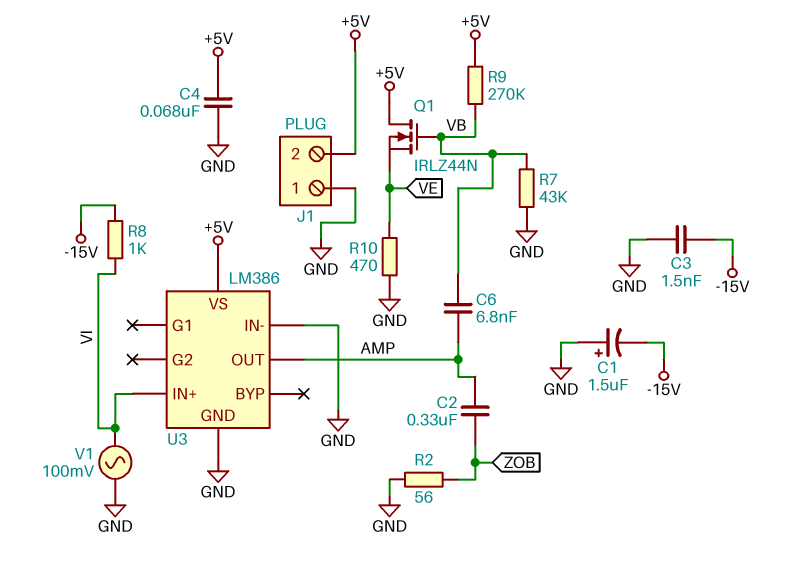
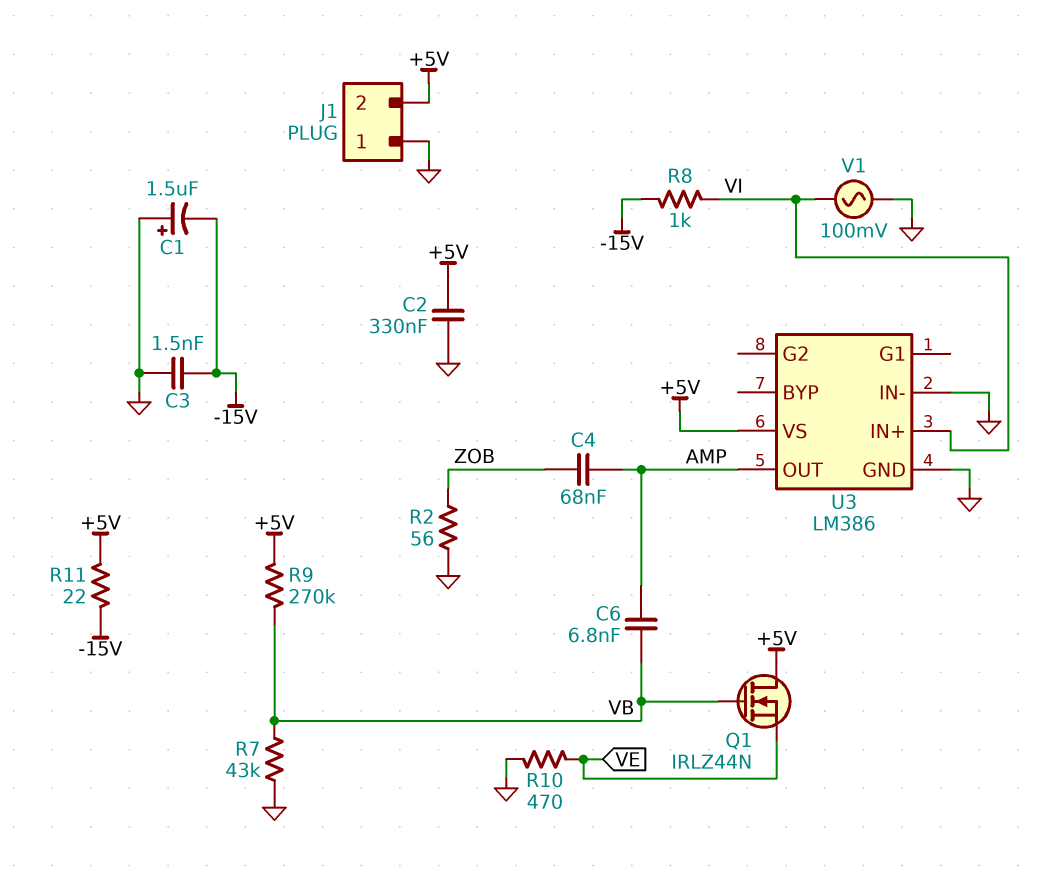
C2: 330nF (AMP, ZOB) -> 330nF (+5V, GND)
C4: 68nF (+5V, GND) -> 68nF (AMP, ZOB)
R11: none -> 22 (+5V, -15V)

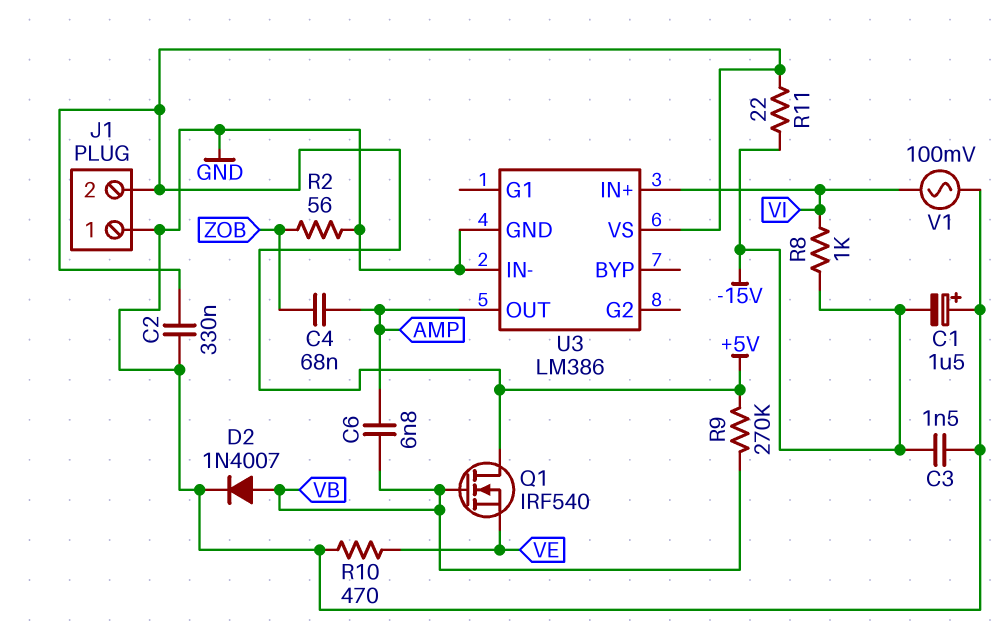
D2: none -> diode 1N4007 (A VB, K GND)
Q1: NMOS IRLZ44N (G VB, D +5V, S VE) -> NMOS IRF540 (G VB, D +5V, S VE)
R7: 43k (GND, VB) -> none

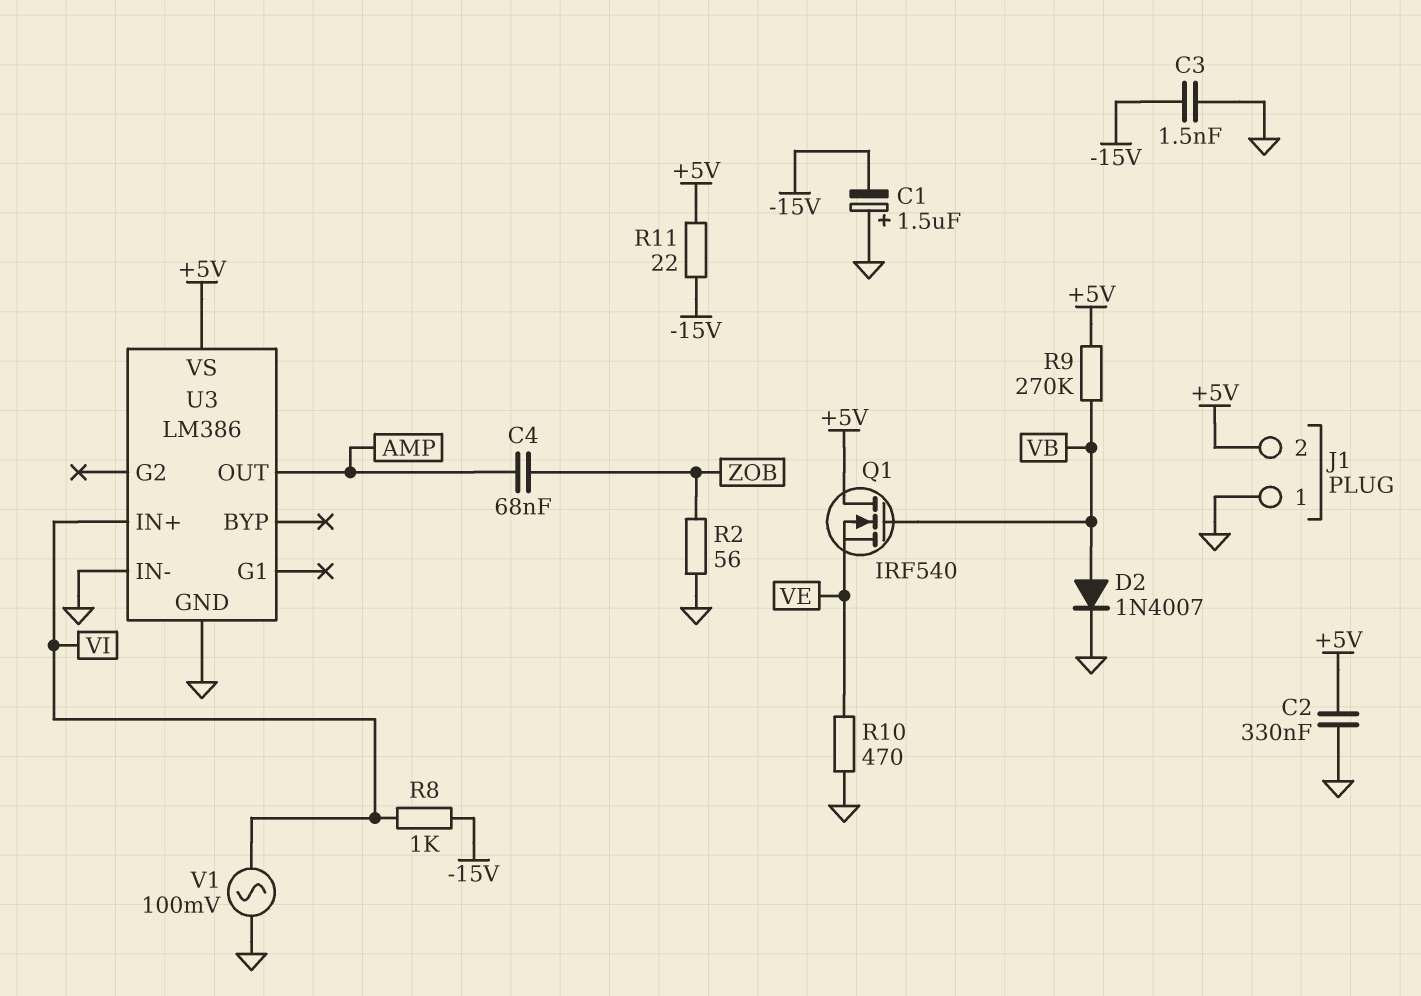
C6: 6.8nF (AMP, VB) -> none

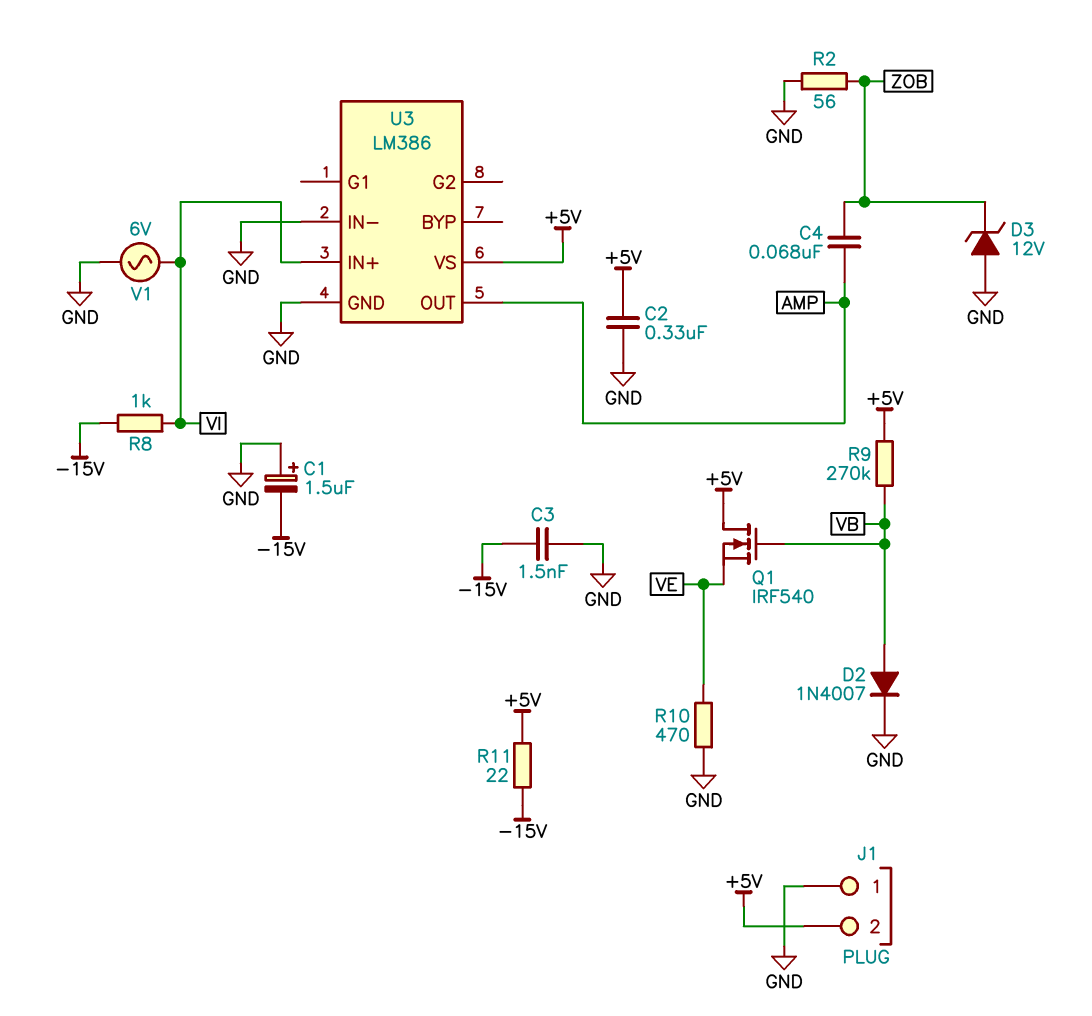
D3: none -> zener 12V (A GND, K ZOB)
V1: AC 100mV (GND, VI) -> AC 6V (GND, VI)

